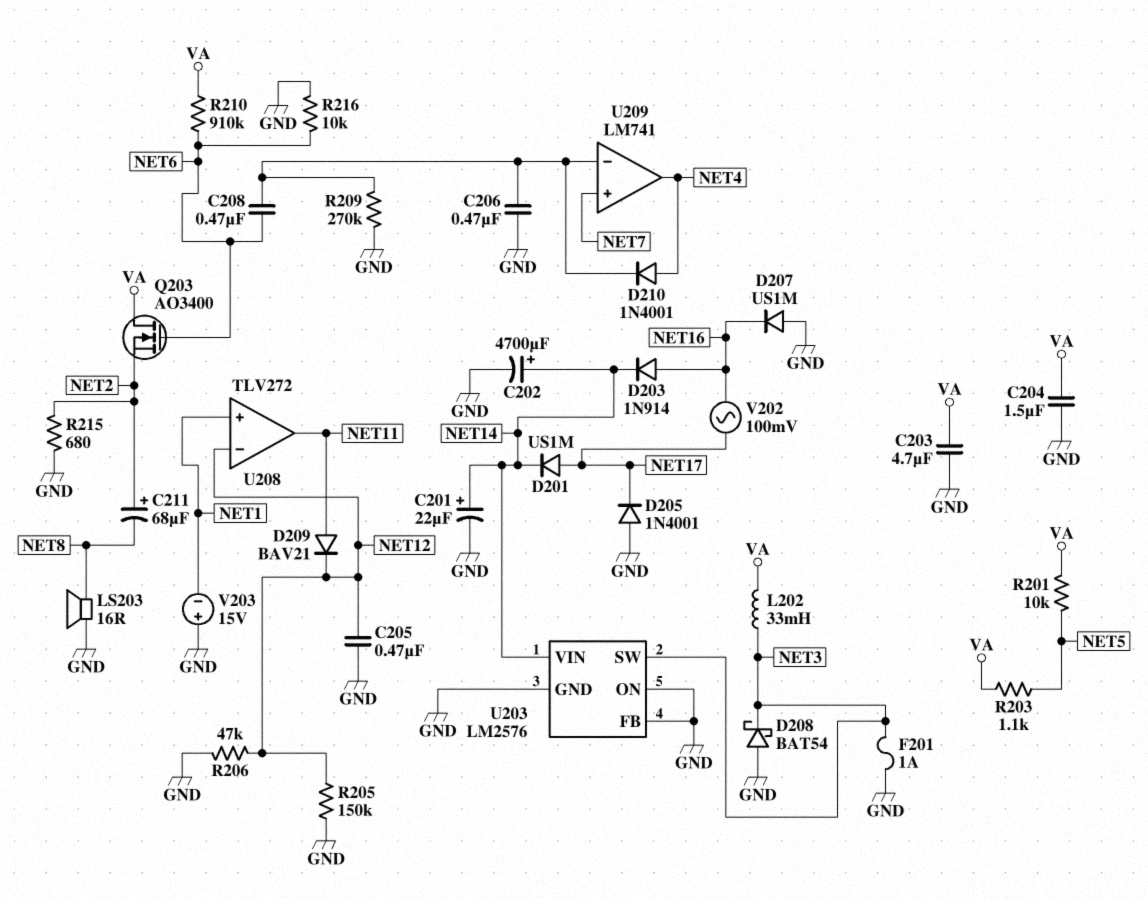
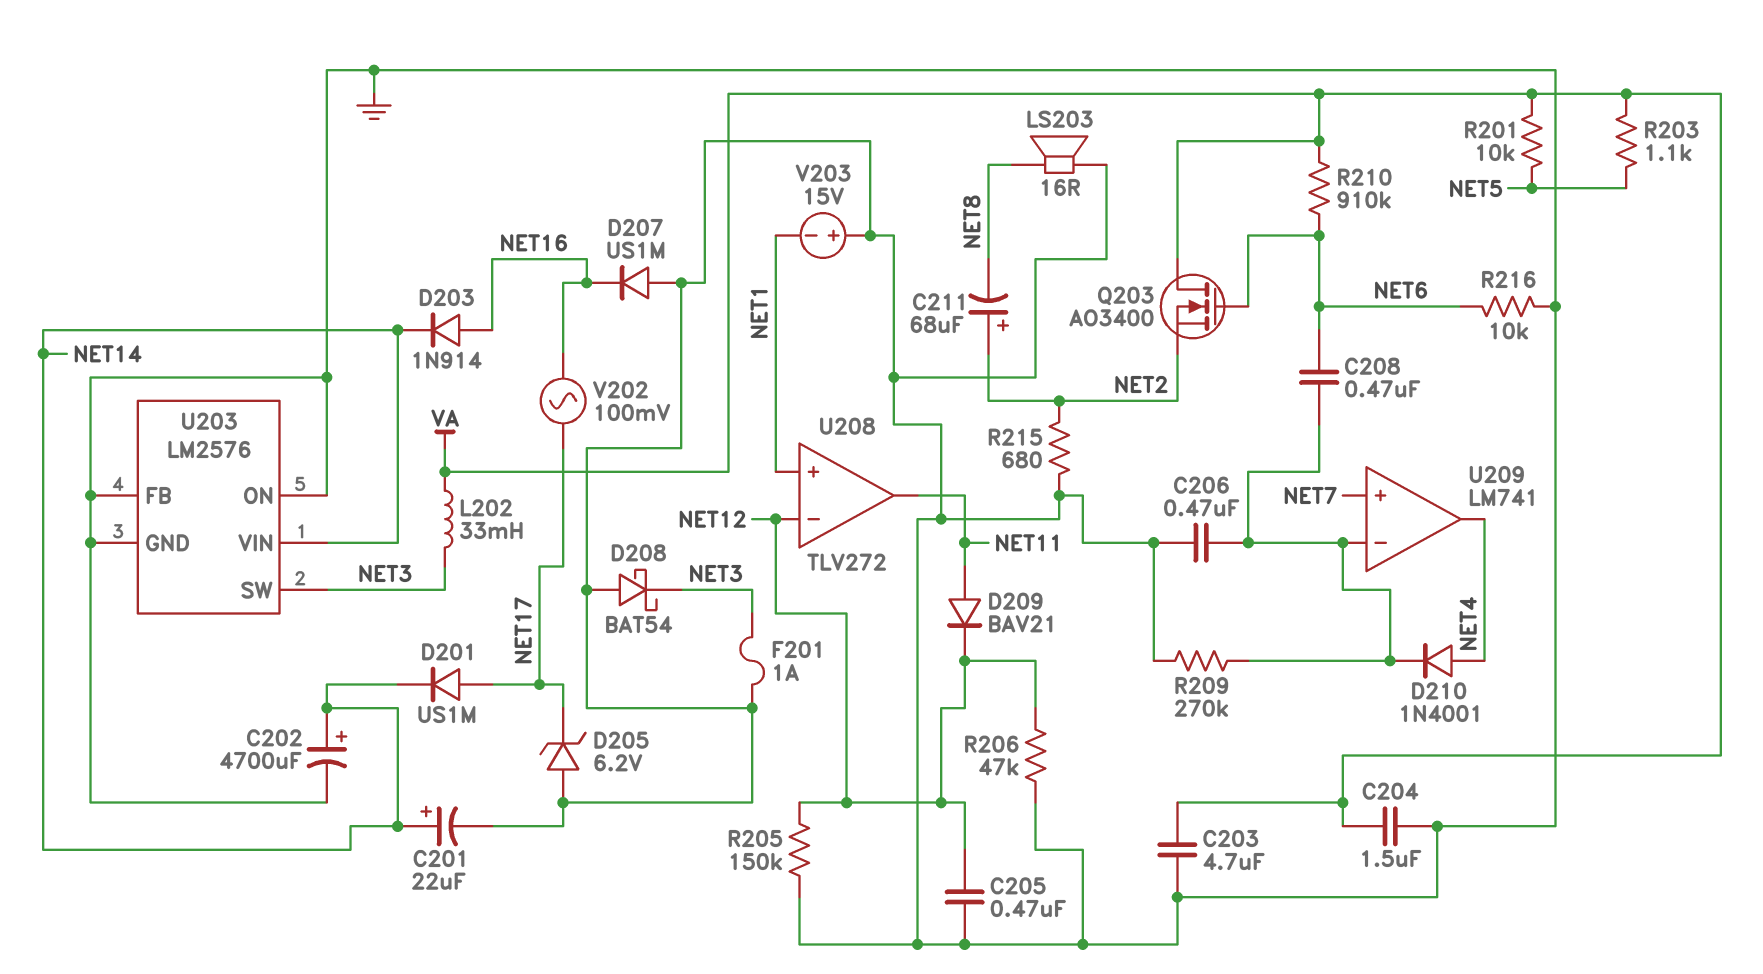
D205: diode 1N4001 (A GND, K NET17) -> zener 6.2V (A GND, K NET17)

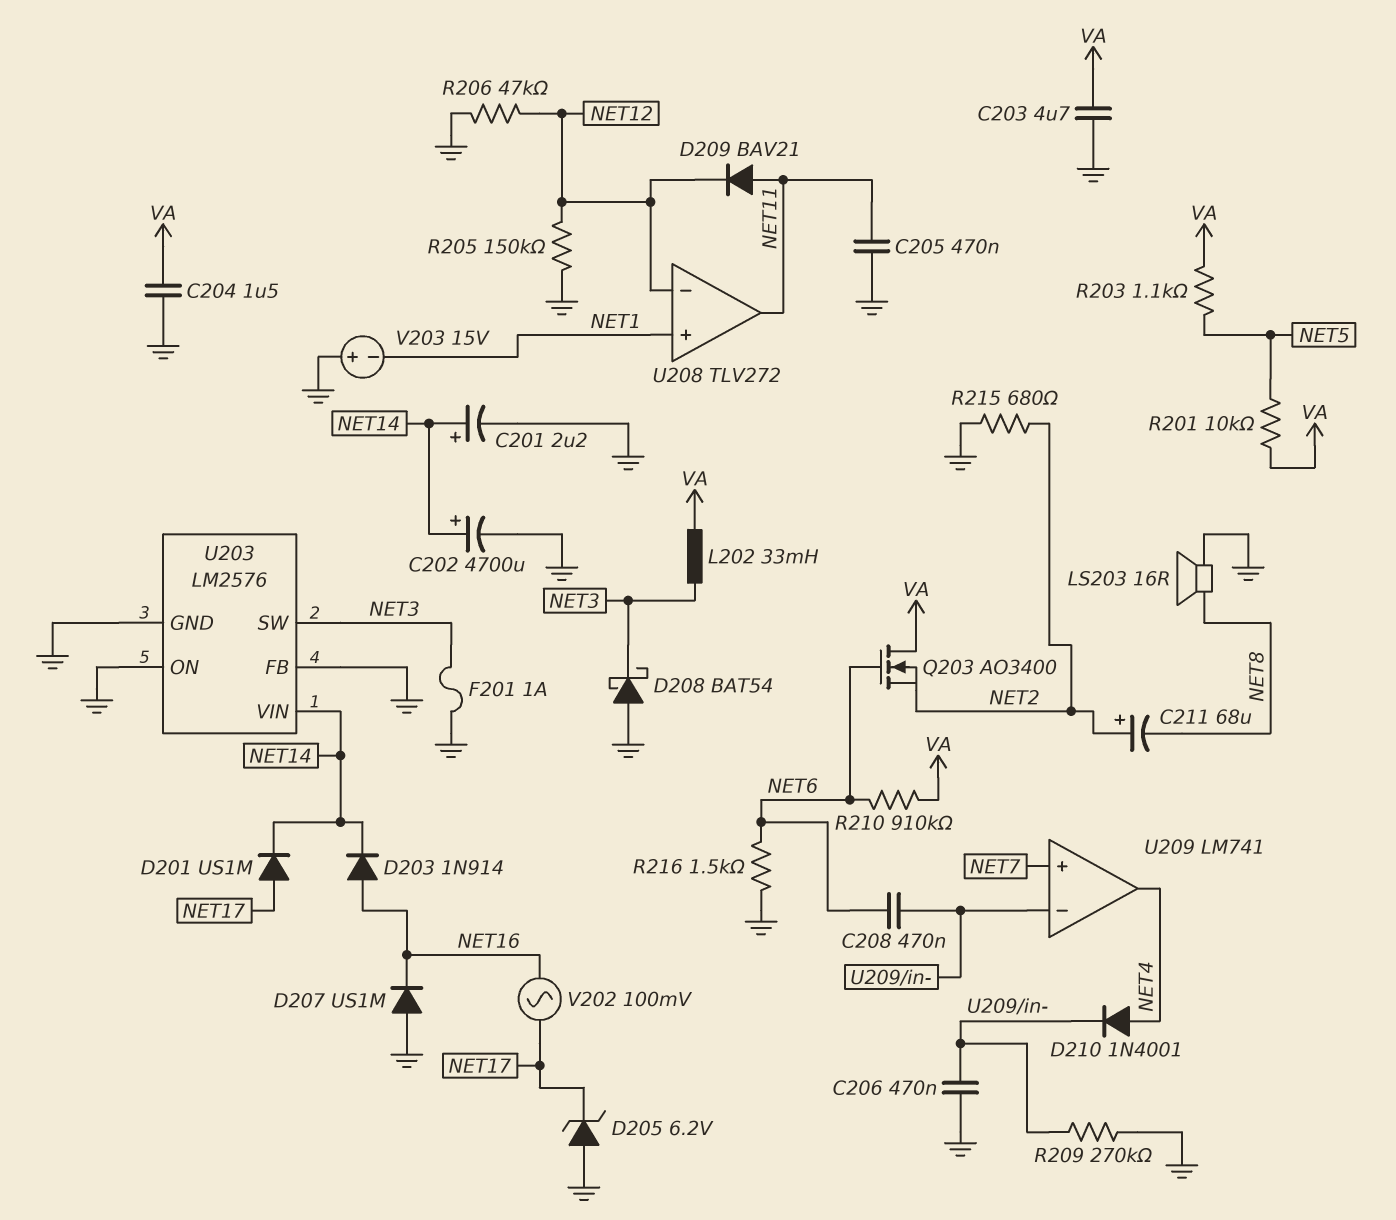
C201: 22uF (plus NET14, minus GND) -> 2.2uF (plus NET14, minus GND)
C205: 470nF (GND, NET12) -> 470nF (GND, NET11)
R216: 10k (GND, NET6) -> 1.5k (GND, NET6)

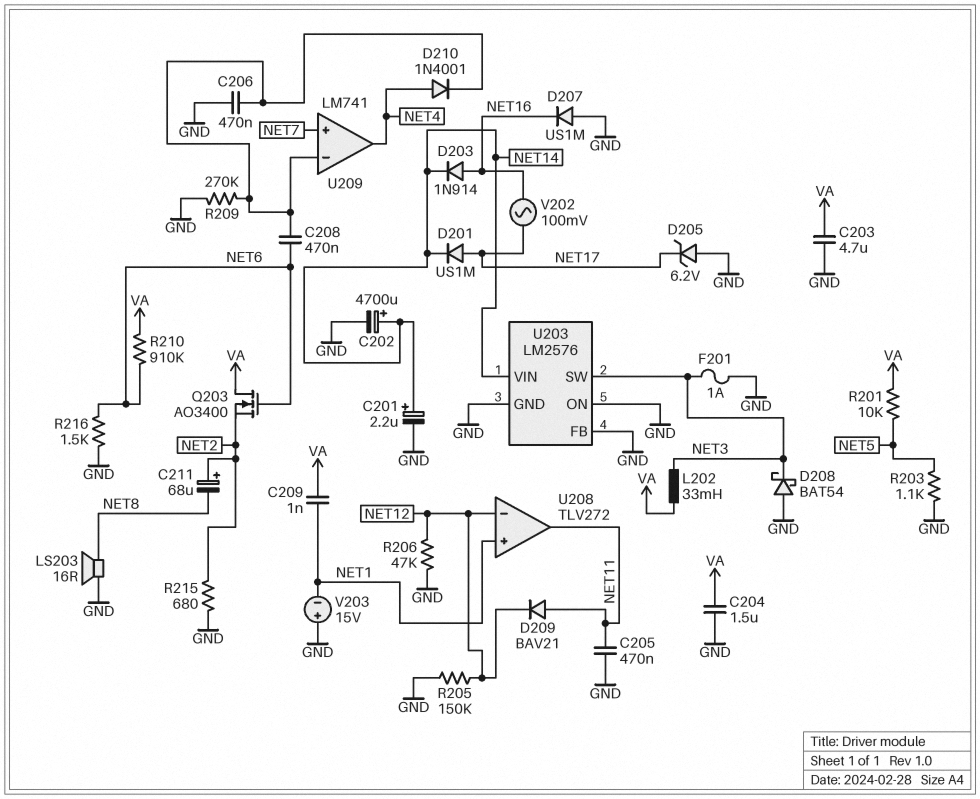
C209: none -> 1nF (NET1, VA)
R203: 1.1k (NET5, VA) -> 1.1k (GND, NET5)

